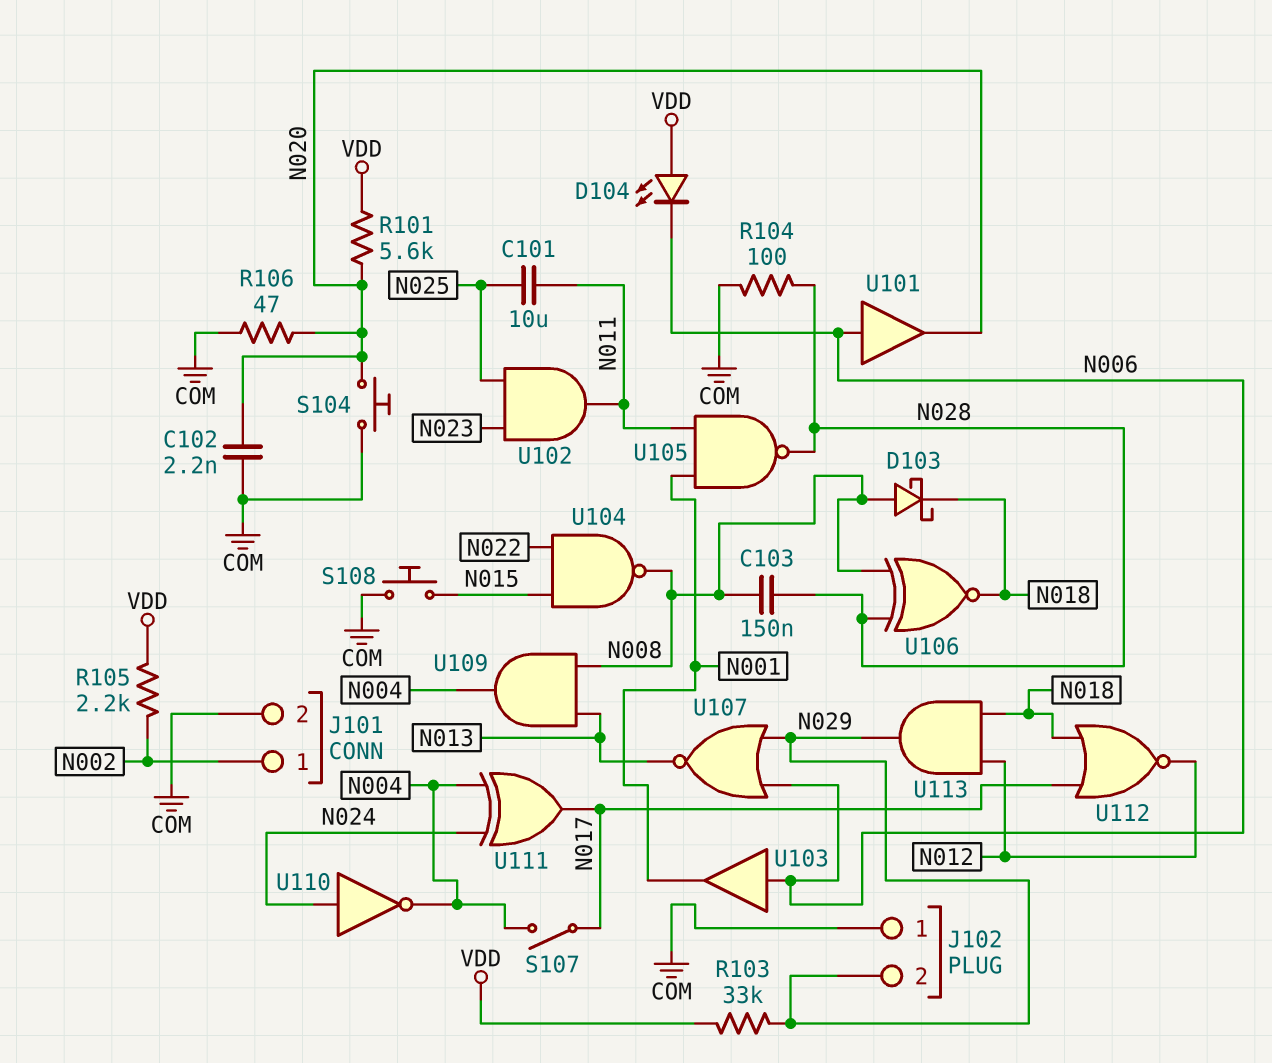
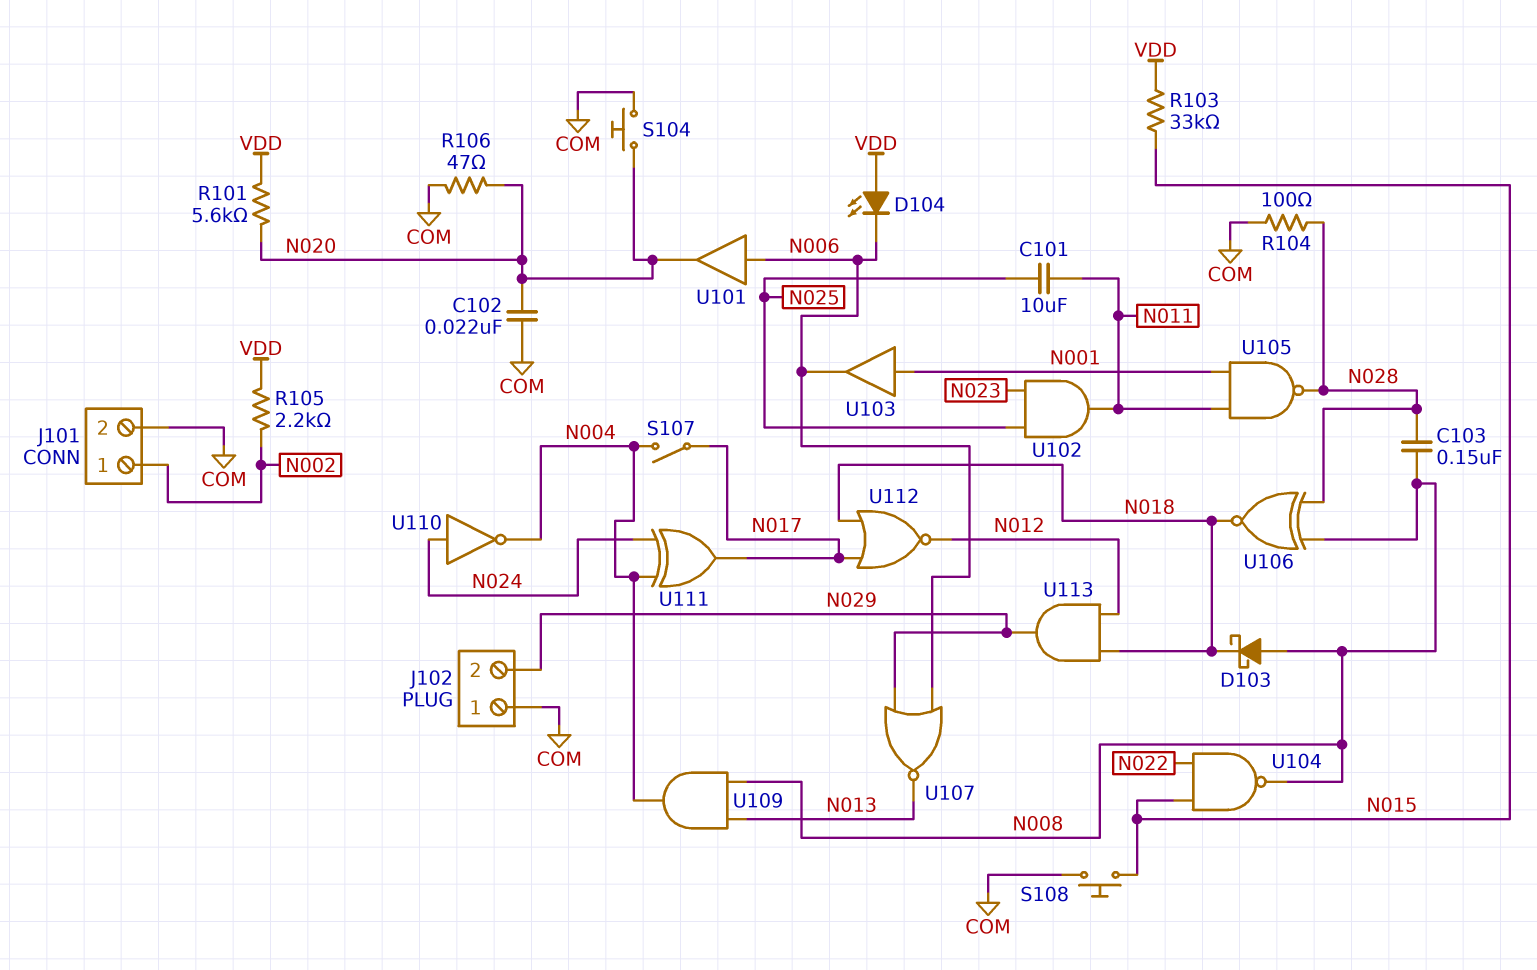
C102: 2.2nF (COM, N020) -> 22nF (COM, N020)
R103: 33k (N029, VDD) -> 33k (N015, VDD)
U103: buffer (in N006, out N001) -> buffer (in N001, out N006)

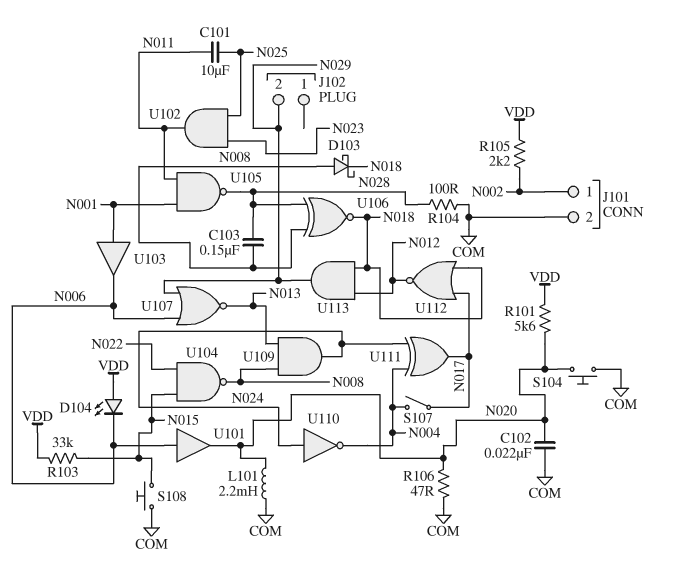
J102 pin 1: COM -> none
L101: none -> 2.2mH (COM, N020)
U109: AND (in N008, in N013, out N004) -> AND (in N008, in N013, out N024)

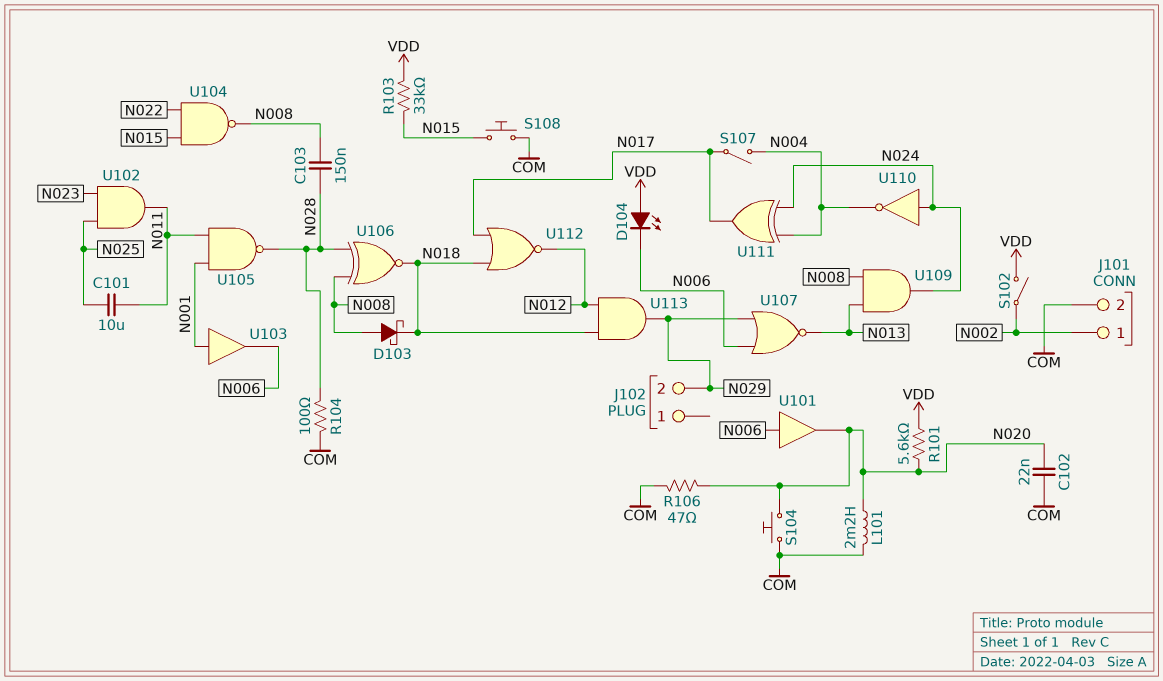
R105: 2.2k (N002, VDD) -> none
S102: none -> switch (N002, VDD)

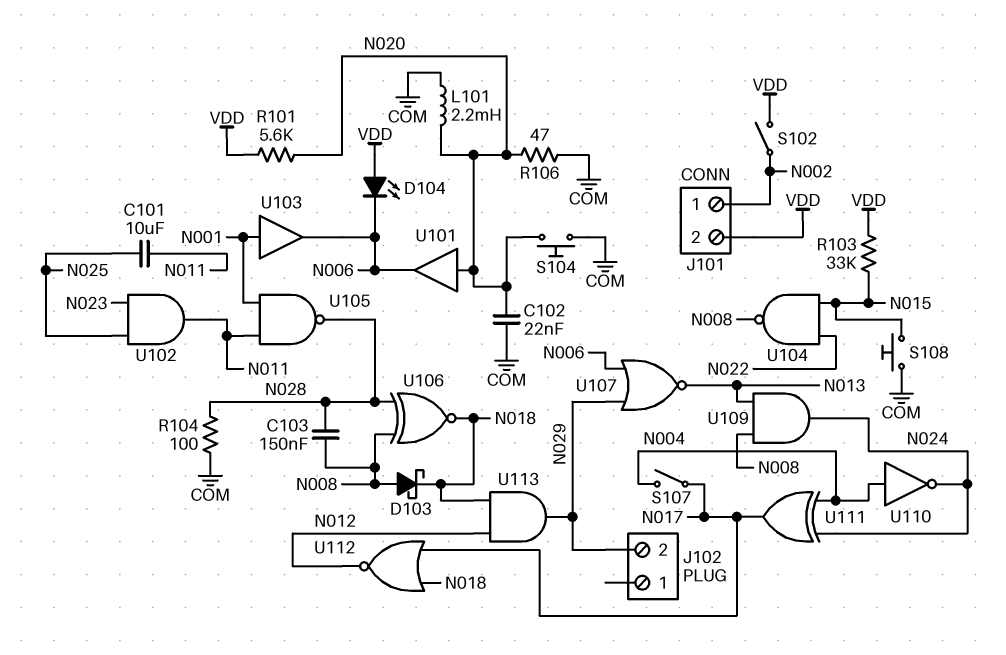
J101 pin 2: COM -> VDD
U101: buffer (in N006, out N020) -> buffer (in N020, out N006)
U110: NOT (in N024, out N004) -> NOT (in N004, out N024)

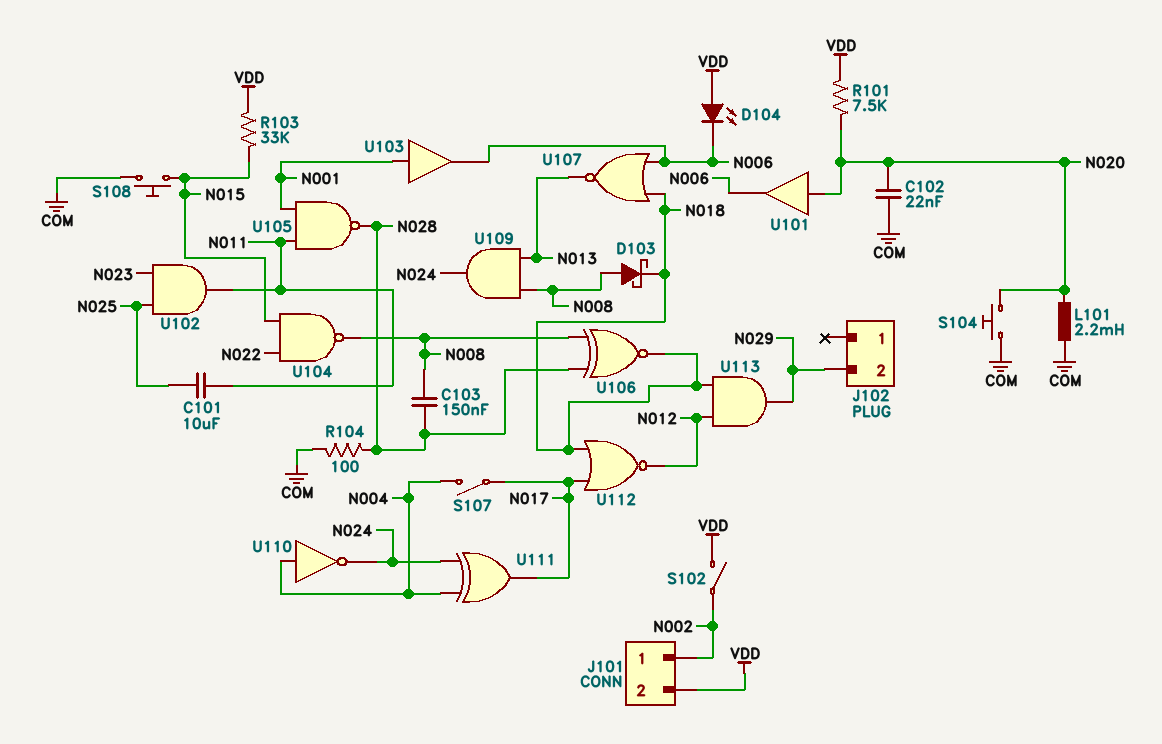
R101: 5.6k (N020, VDD) -> 7.5k (N020, VDD)
R106: 47 (COM, N020) -> none
U107: NOR (in N006, in N029, out N013) -> NOR (in N006, in N018, out N013)

